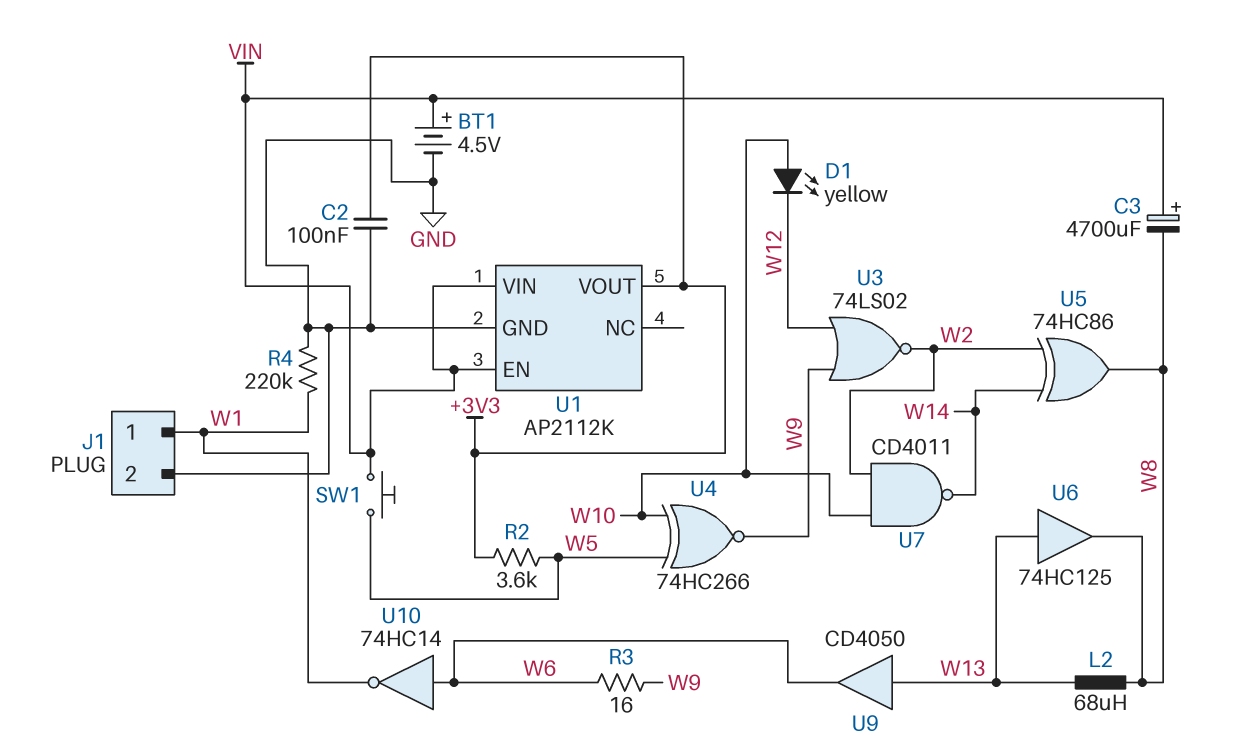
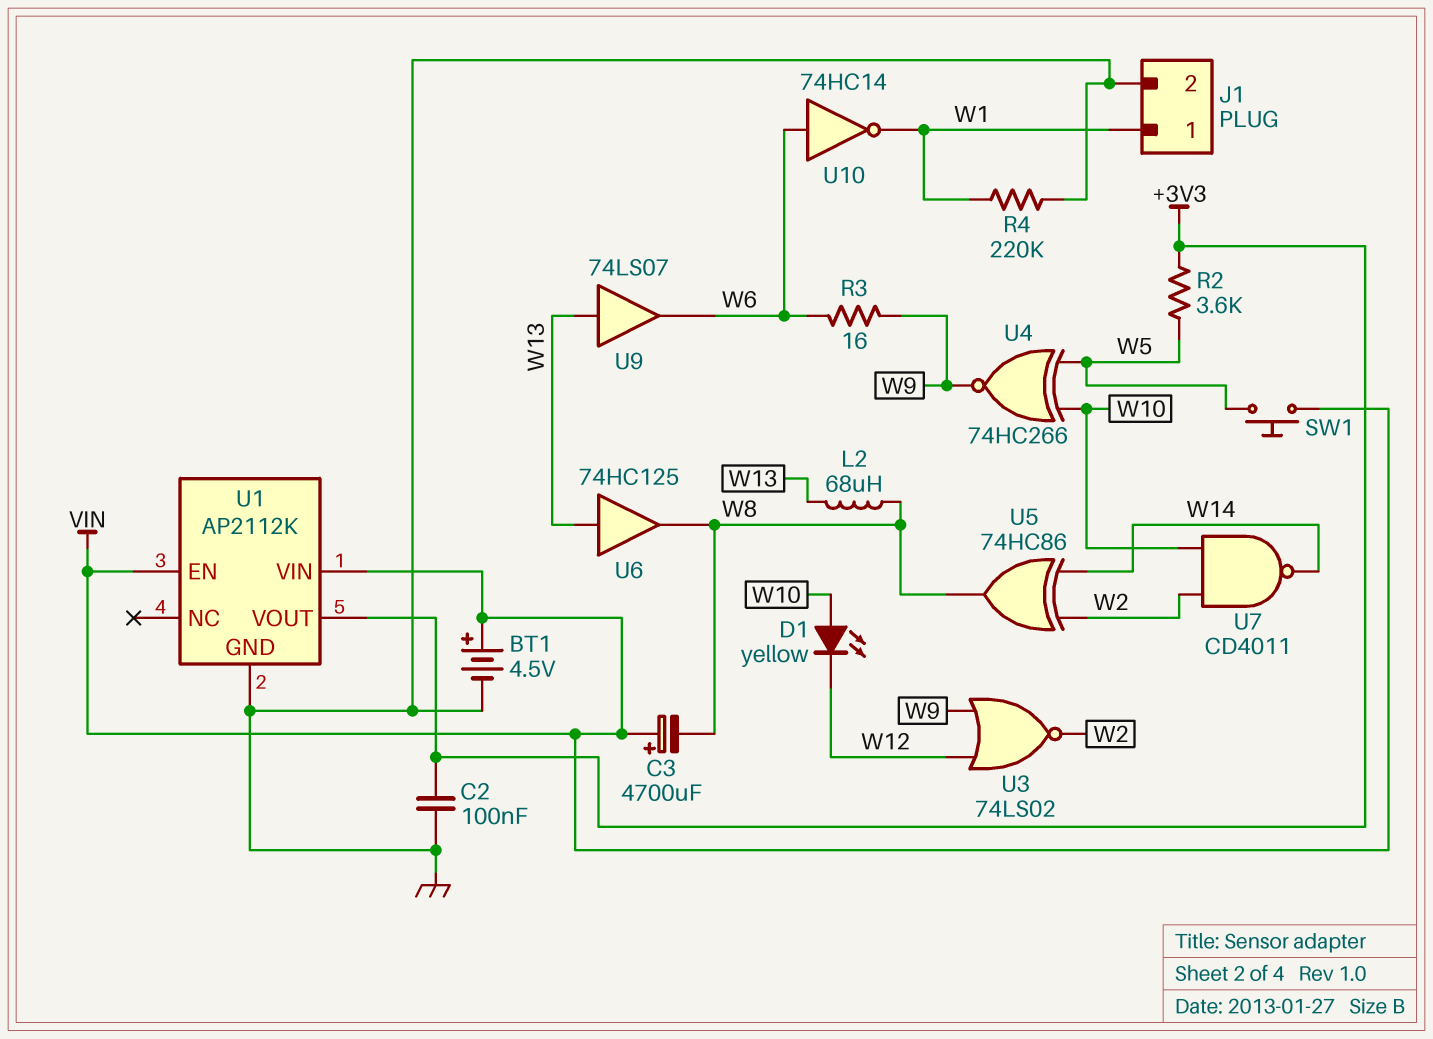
U9: buffer CD4050 (in W13, out W6) -> buffer 74LS07 (in W13, out W6)

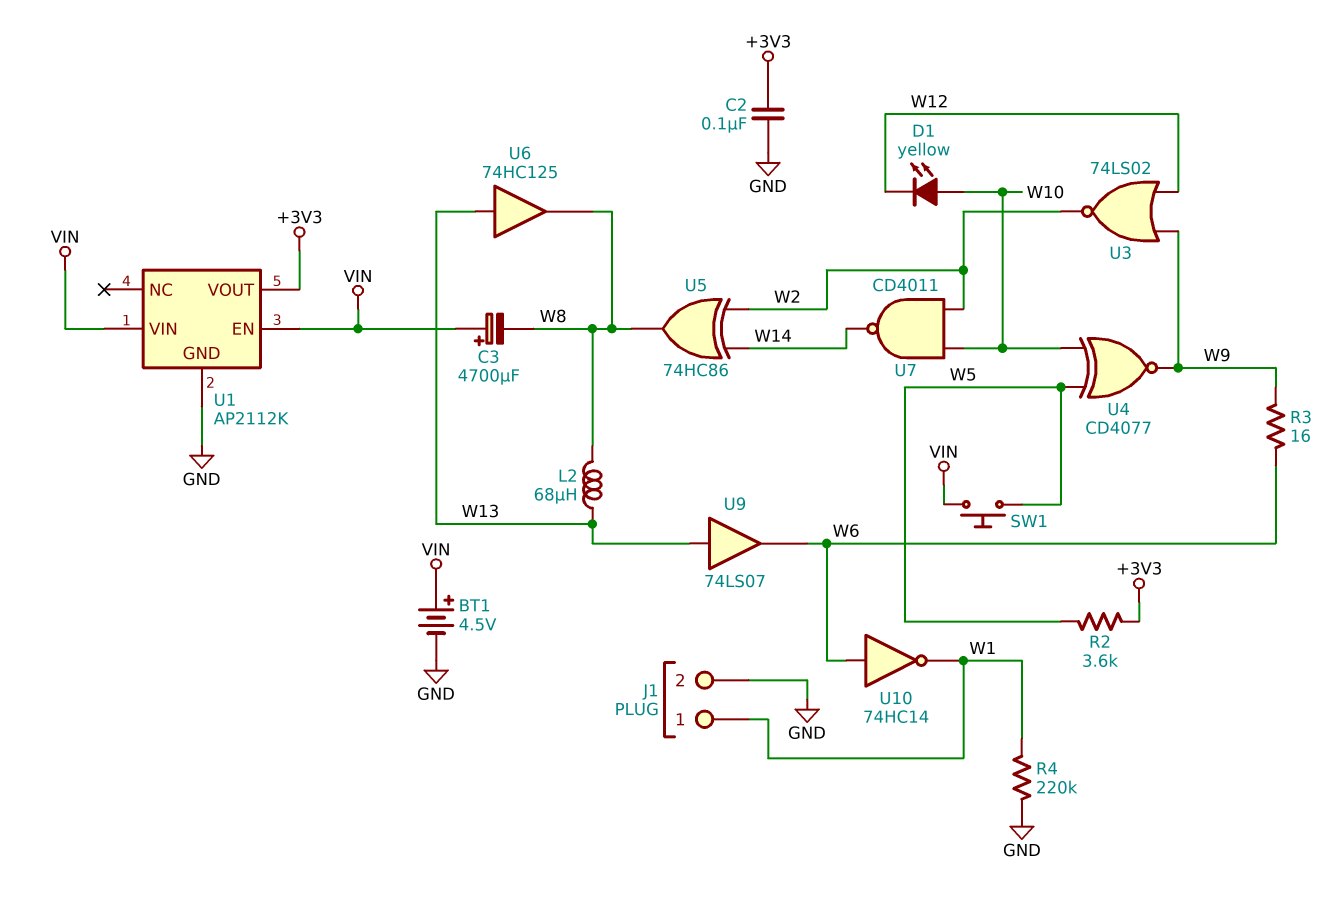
U4: XNOR 74HC266 (in W5, in W10, out W9) -> XNOR CD4077 (in W5, in W10, out W9)

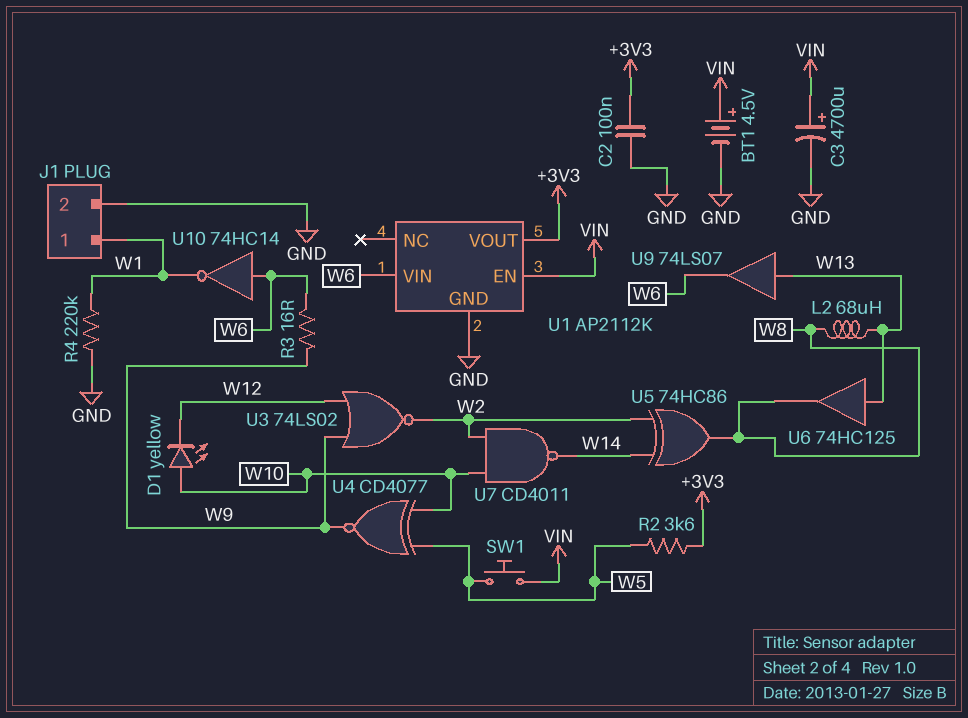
C3: 4700uF (plus VIN, minus W8) -> 4700uF (plus VIN, minus GND)
U1 pin VIN: VIN -> W6

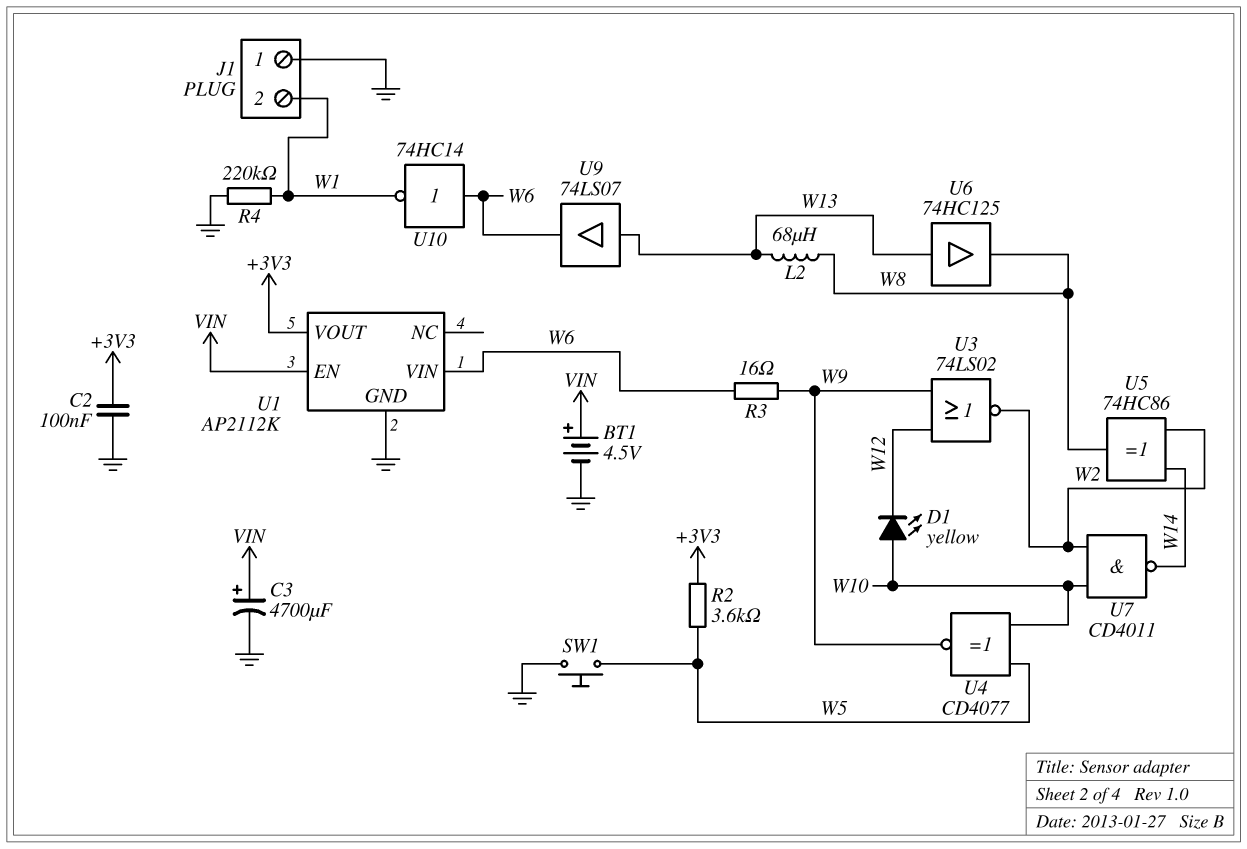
J1 pin 1: W1 -> GND
J1 pin 2: GND -> W1
SW1: button (VIN, W5) -> button (GND, W5)

